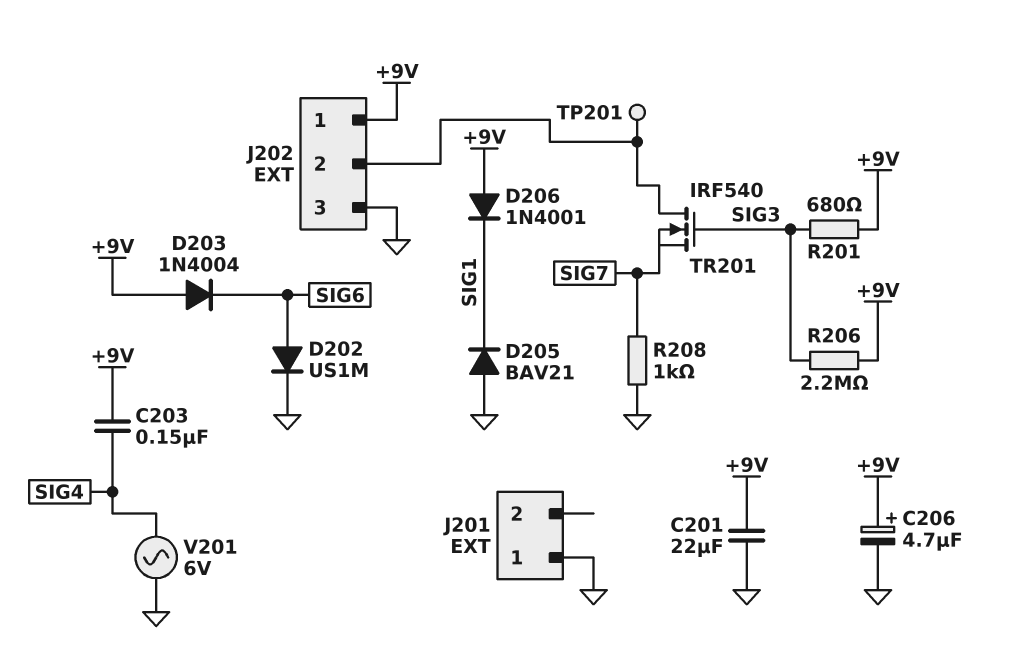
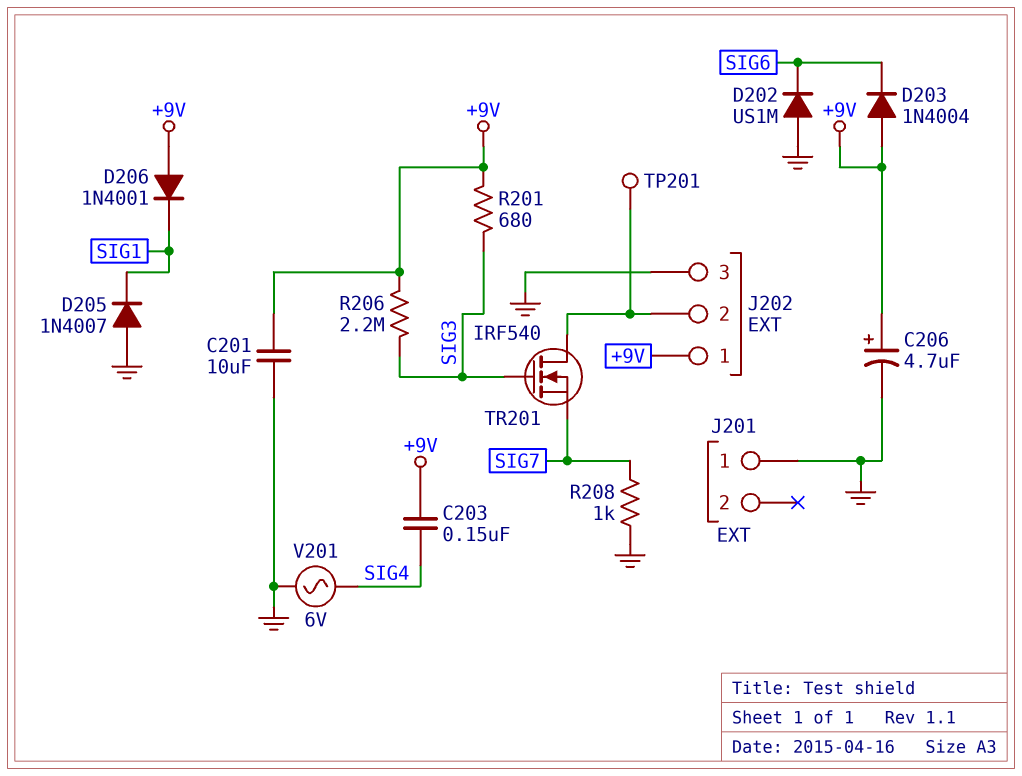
C201: 22uF (+9V, GND) -> 10uF (+9V, GND)
D202: diode US1M (A SIG6, K GND) -> diode US1M (A GND, K SIG6)
D205: diode BAV21 (A GND, K SIG1) -> diode 1N4007 (A GND, K SIG1)

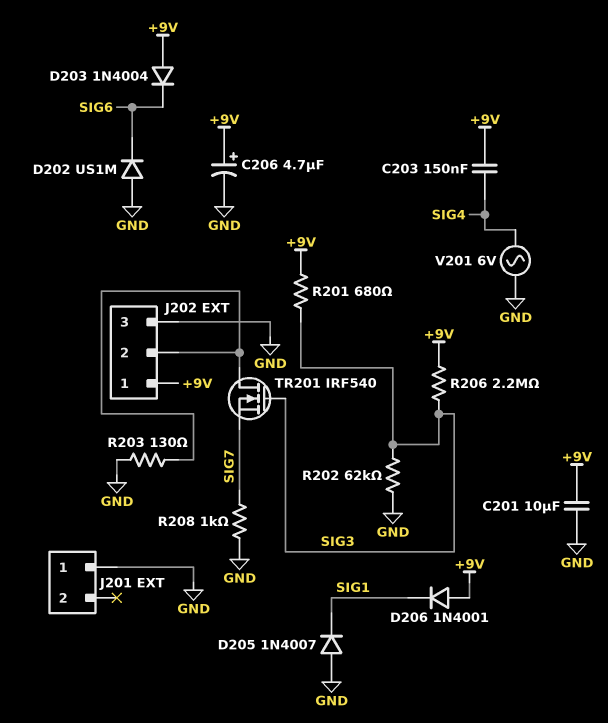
R202: none -> 62k (GND, SIG3)
R203: none -> 130 (GND, J202/2)
TP201: test point (J202/2) -> none

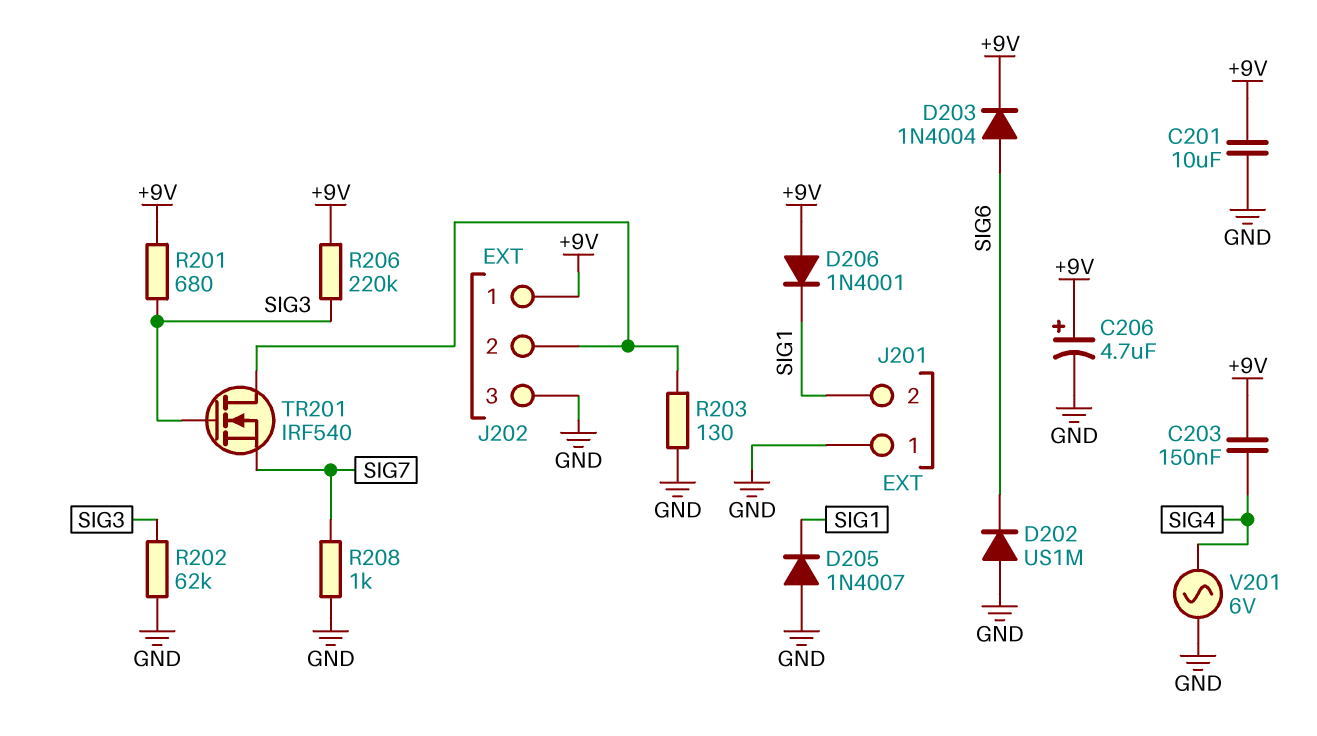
D203: diode 1N4004 (A +9V, K SIG6) -> diode 1N4004 (A SIG6, K +9V)
J201 pin 2: none -> SIG1
R206: 2.2M (+9V, SIG3) -> 220k (+9V, SIG3)

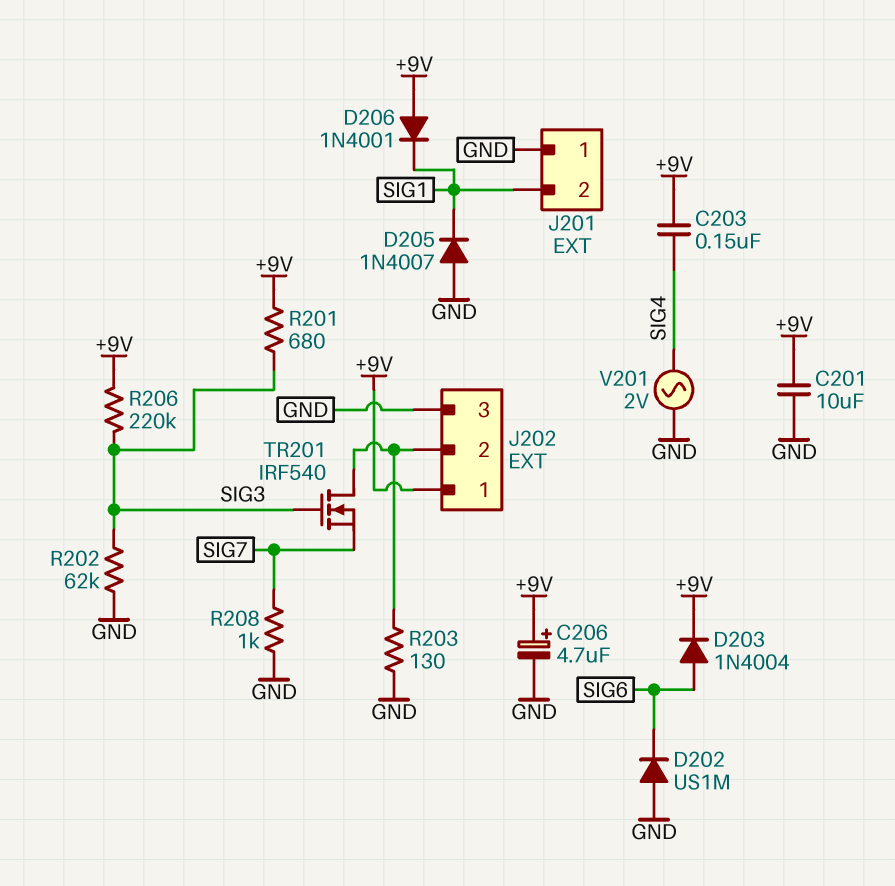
V201: AC 6V (GND, SIG4) -> AC 2V (GND, SIG4)

